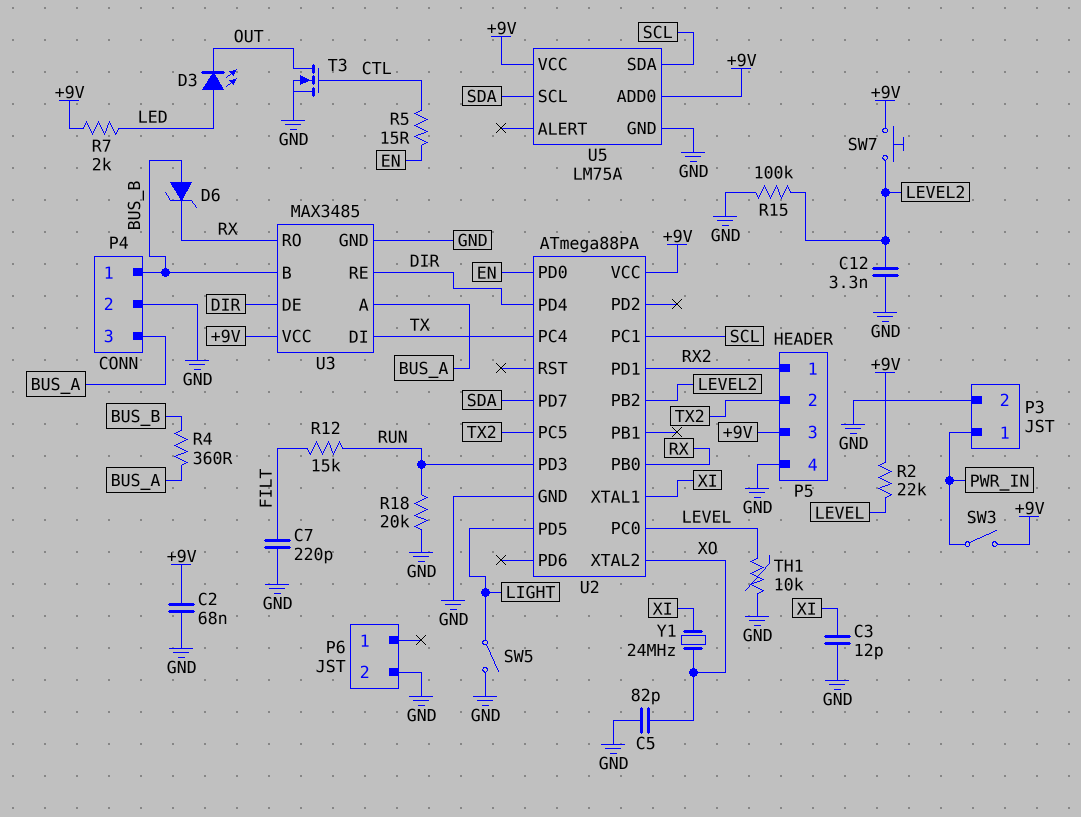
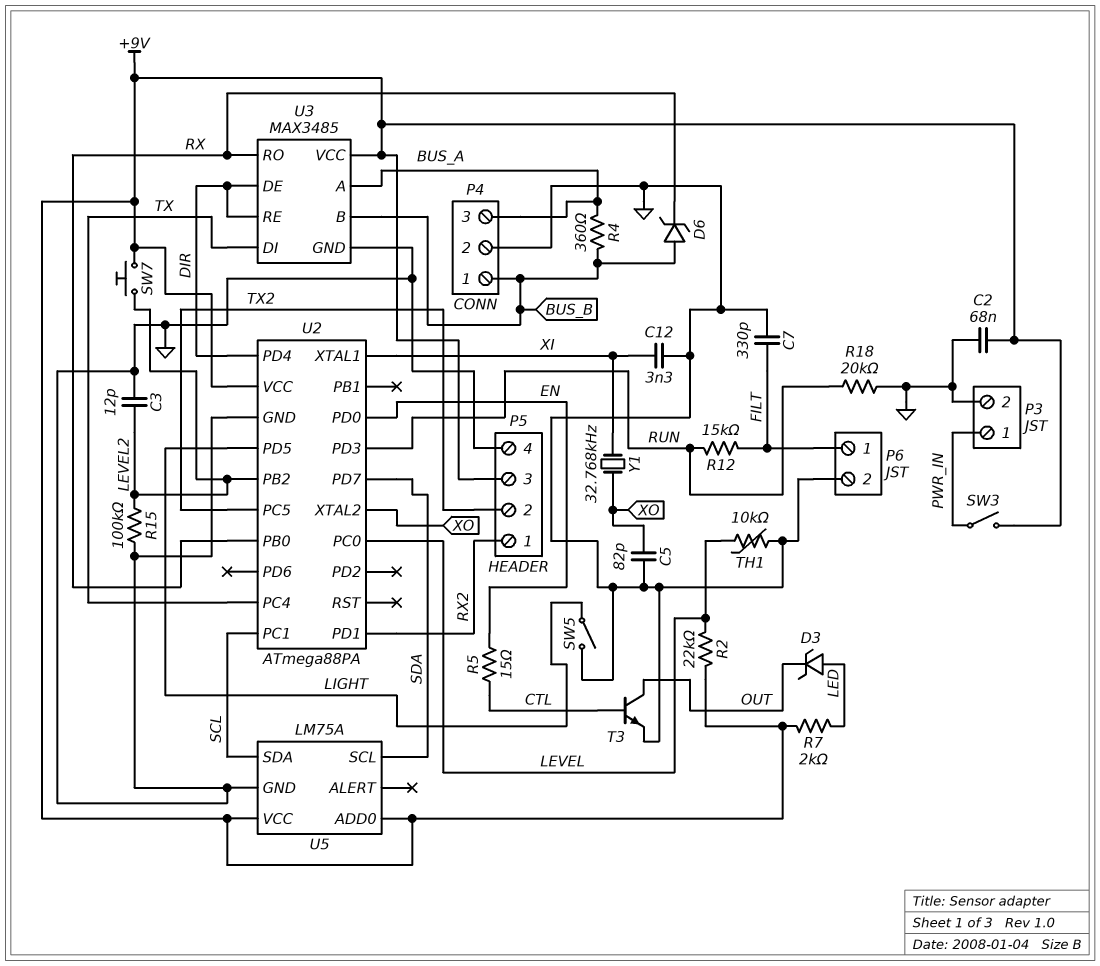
C3: 12pF (GND, XI) -> 12pF (GND, LEVEL2)
C7: 220pF (FILT, GND) -> 330pF (FILT, GND)
C12: 3.3nF (GND, LEVEL2) -> 3.3nF (GND, XI)
D3: LED (A LED, K OUT) -> zener (A LED, K OUT)
P6 pin 1: none -> FILT
T3: NMOS (G CTL, D OUT, S GND) -> NPN (B CTL, C OUT, E GND)
Y1: 24MHz (XI, XO) -> 32.768kHz (XI, XO)

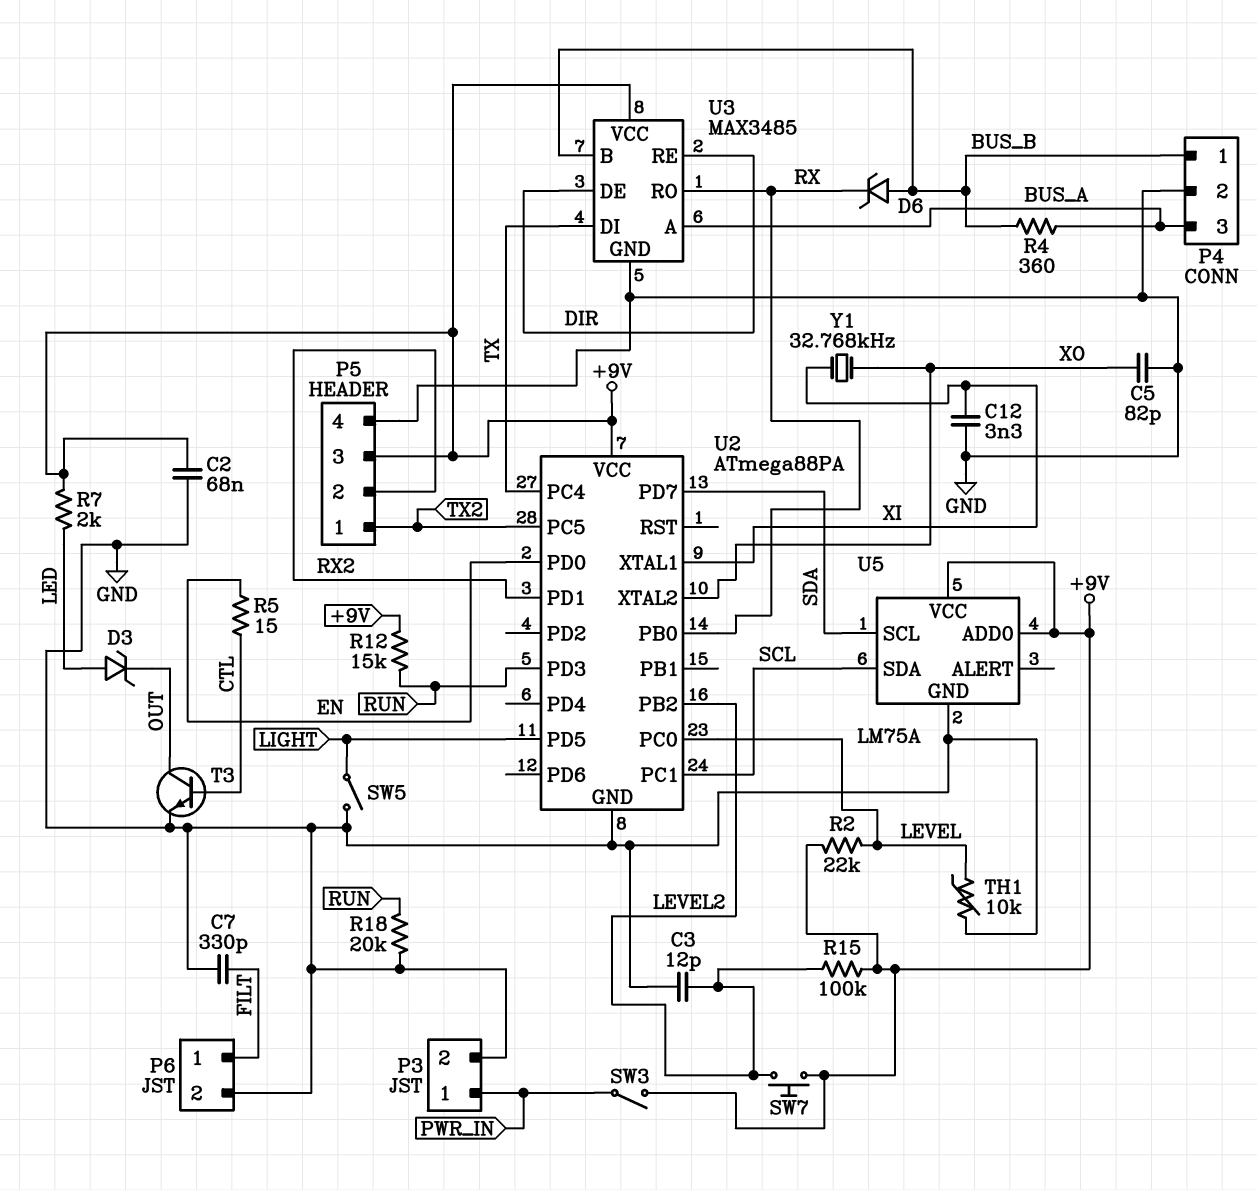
P5 pin 1: RX2 -> TX2
P5 pin 2: TX2 -> RX2
R12: 15k (FILT, RUN) -> 15k (+9V, RUN)
R15: 100k (GND, LEVEL2) -> 100k (+9V, LEVEL2)
U2 pin PD4: DIR -> none

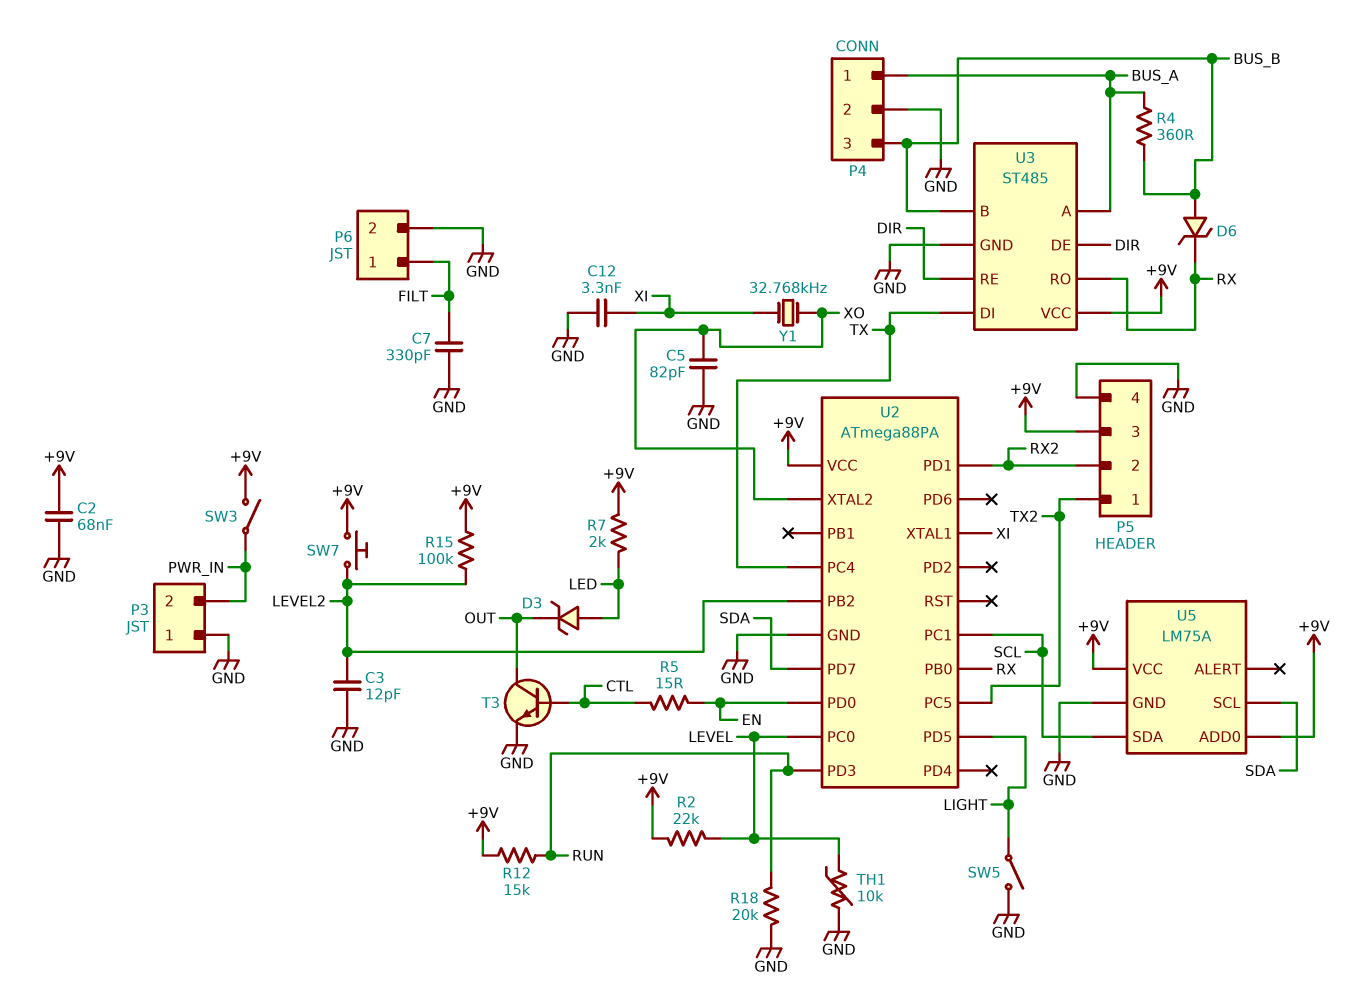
P3 pin 1: PWR_IN -> GND
P3 pin 2: GND -> PWR_IN
P4 pin 1: BUS_B -> BUS_A
P4 pin 3: BUS_A -> BUS_B
U3: MAX3485 -> ST485

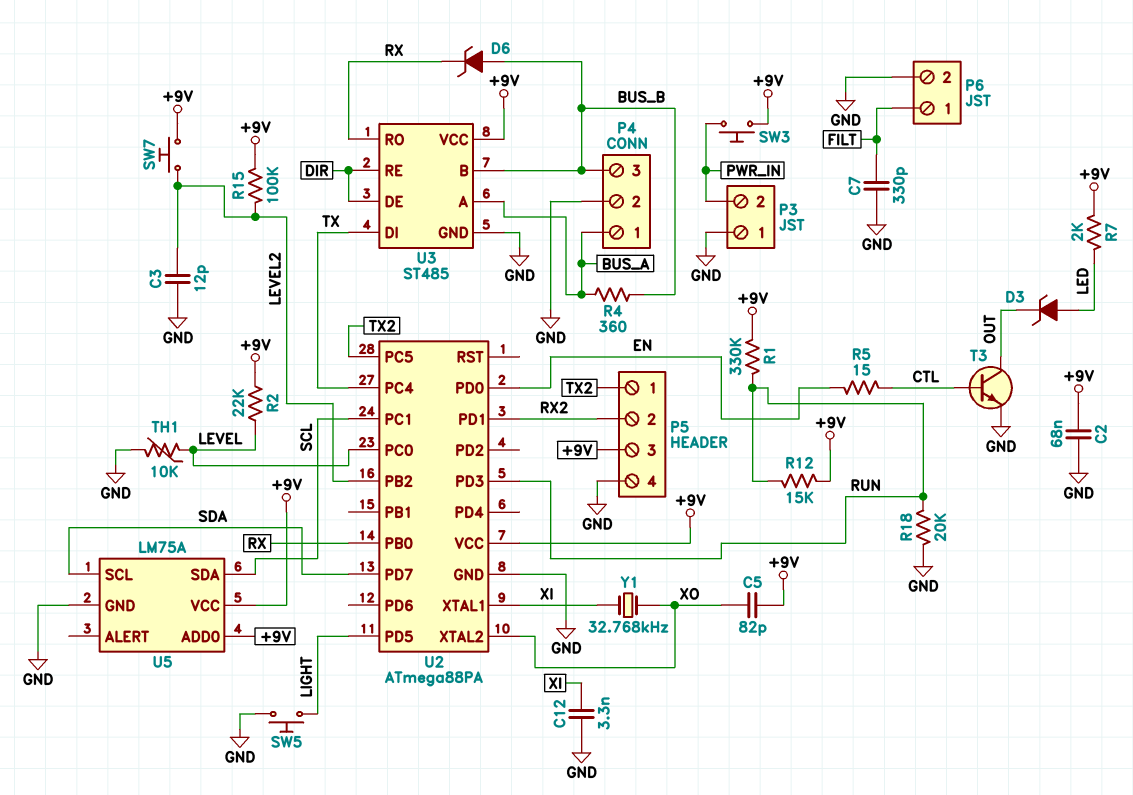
C5: 82pF (GND, XO) -> 82pF (+9V, XO)
R1: none -> 330k (+9V, RUN)
SW3: switch (+9V, PWR_IN) -> button (+9V, PWR_IN)
SW5: switch (GND, LIGHT) -> button (GND, LIGHT)

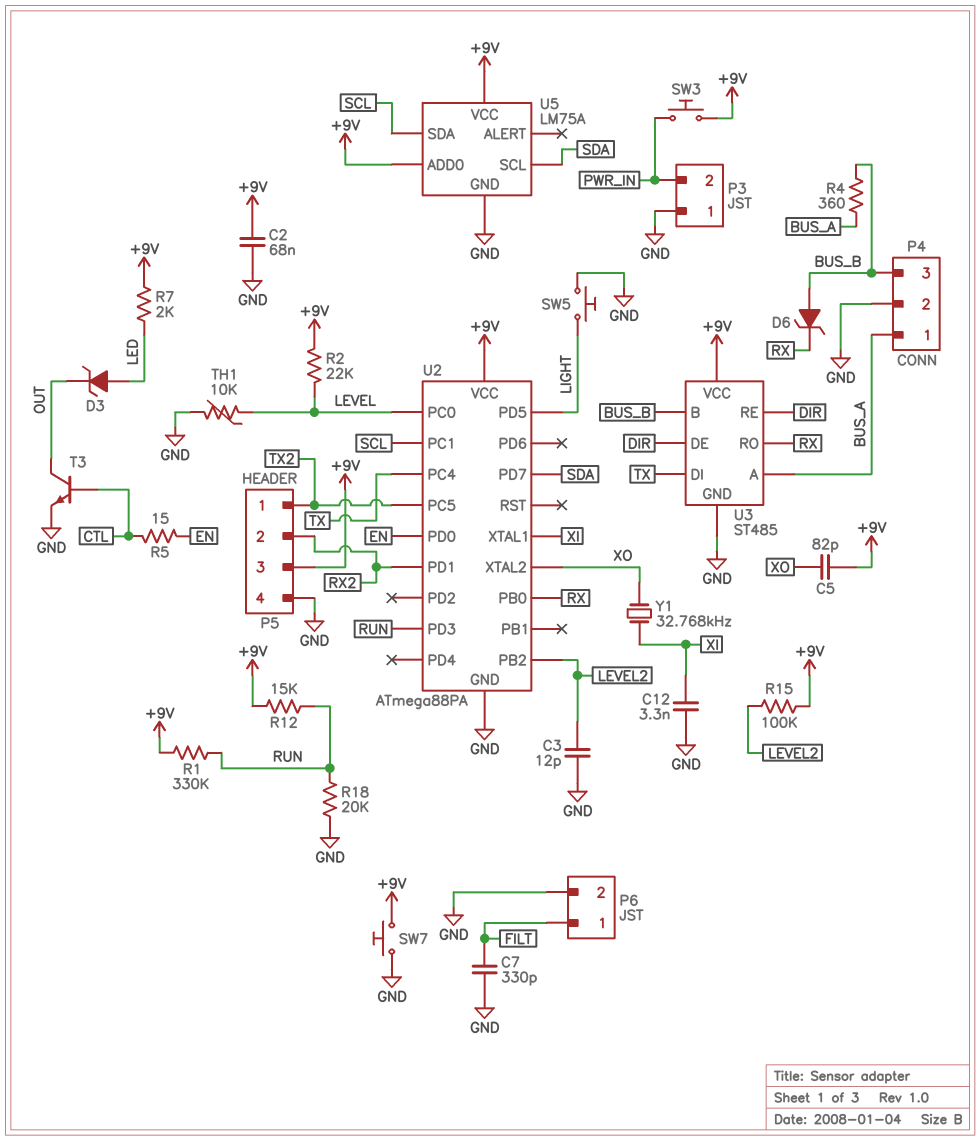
SW7: button (+9V, LEVEL2) -> button (+9V, GND)

